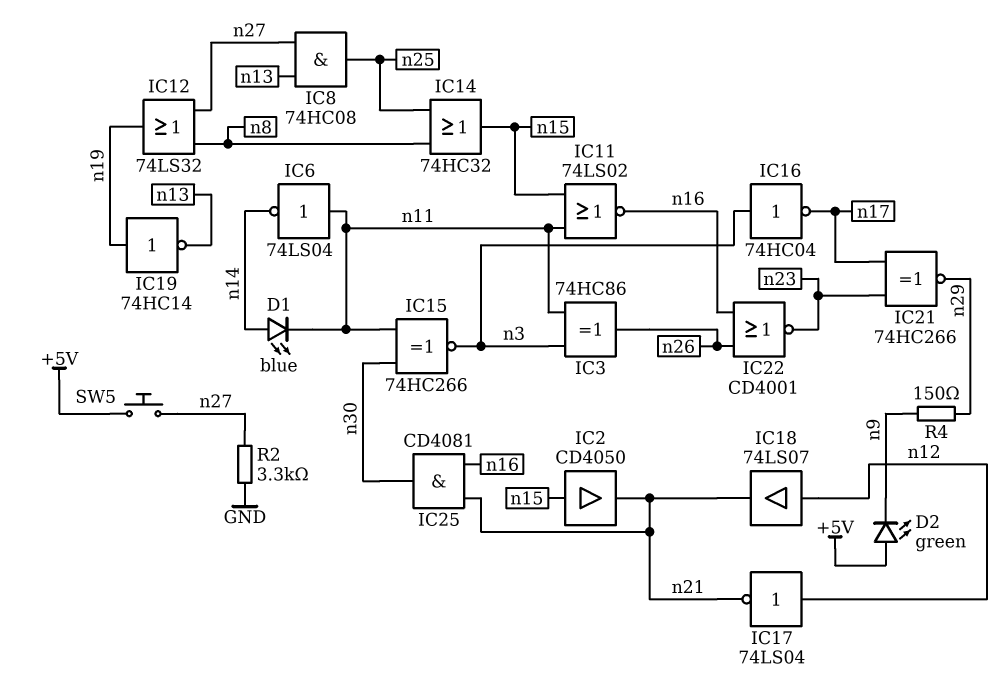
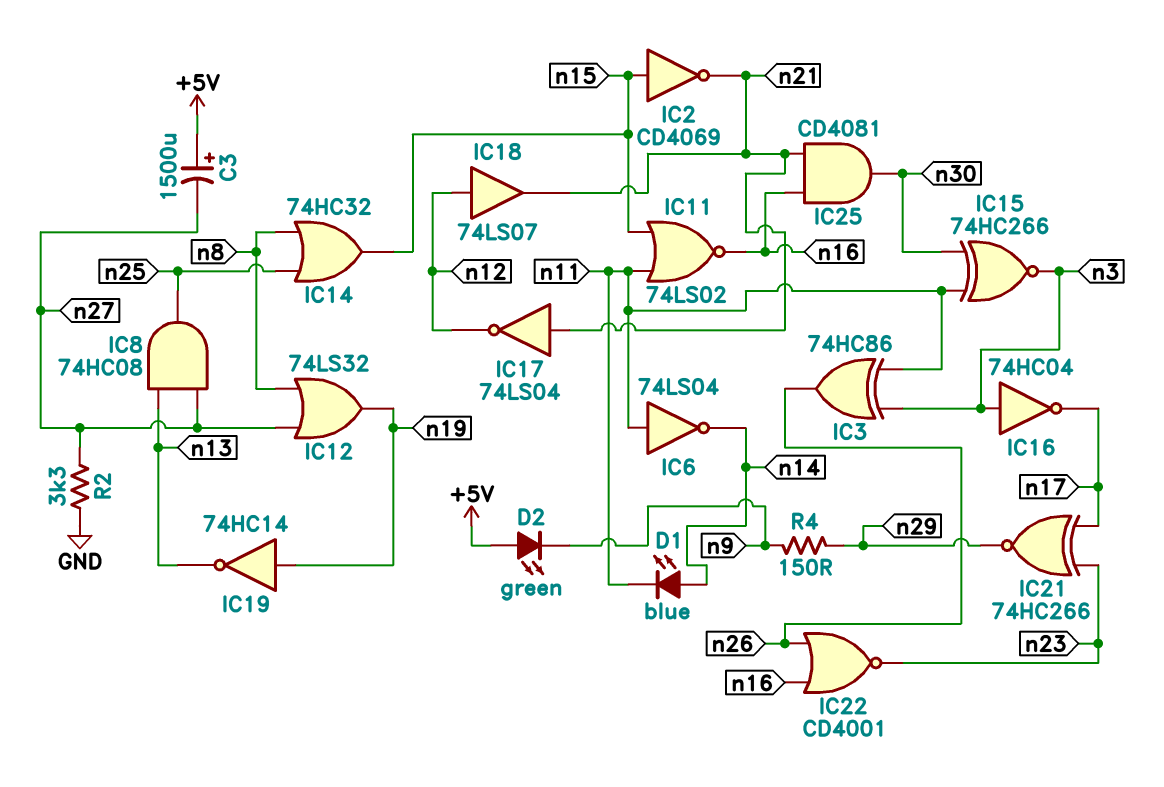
C3: none -> 1500uF (plus +5V, minus n27)
IC2: buffer CD4050 (in n15, out n21) -> NOT CD4069 (in n15, out n21)
IC17: NOT 74LS04 (in n12, out n21) -> NOT 74LS04 (in n21, out n12)
SW5: button (+5V, n27) -> none

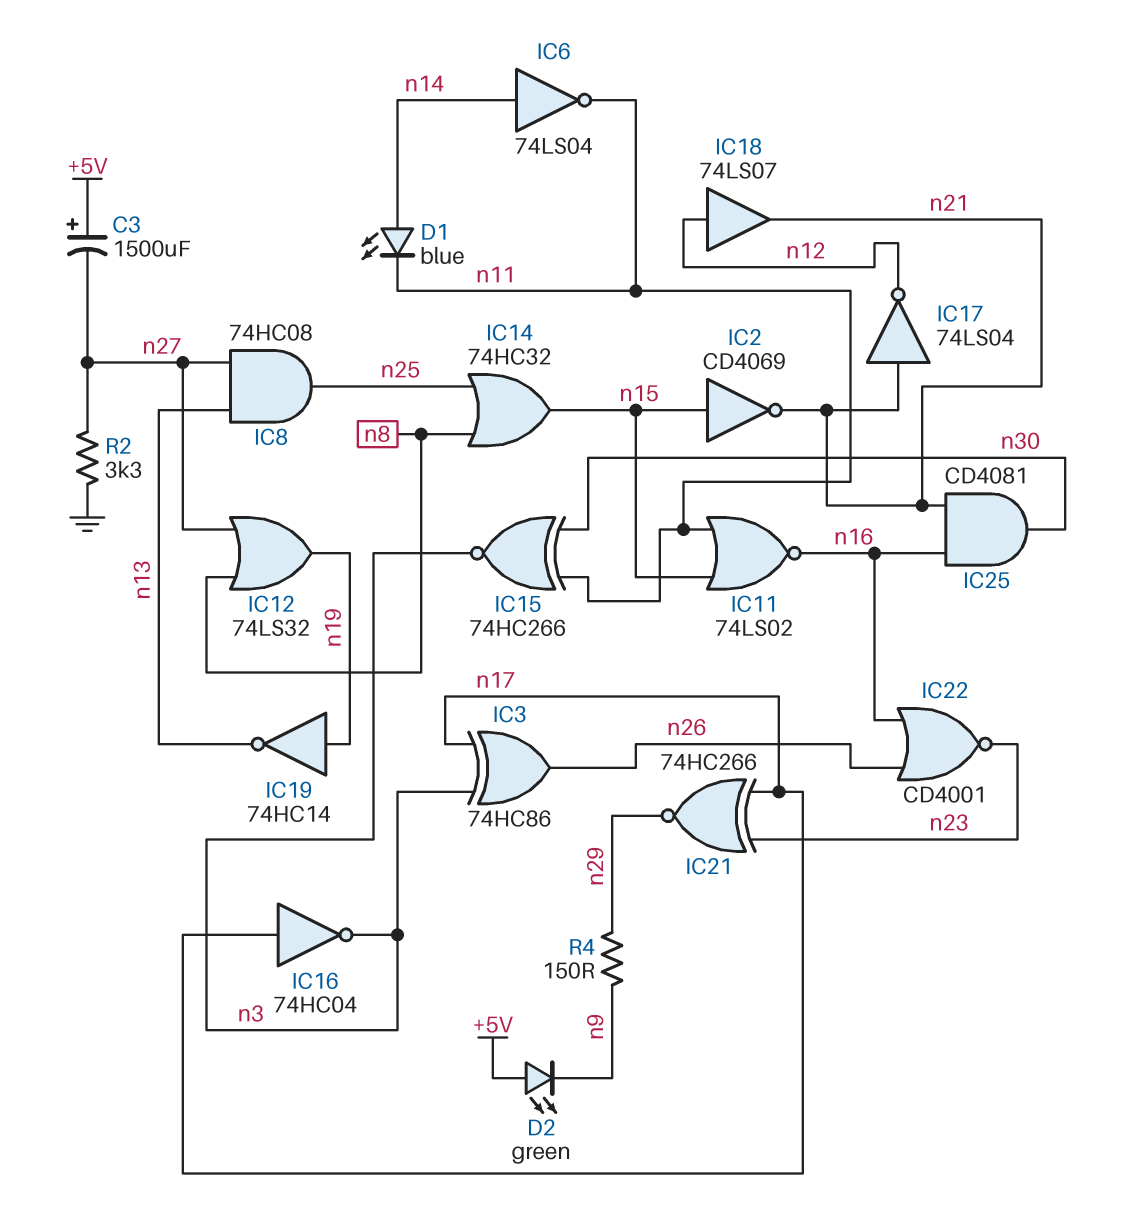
IC3: XOR 74HC86 (in n3, in n11, out n26) -> XOR 74HC86 (in n3, in n17, out n26)
IC6: NOT 74LS04 (in n11, out n14) -> NOT 74LS04 (in n14, out n11)
IC16: NOT 74HC04 (in n3, out n17) -> NOT 74HC04 (in n17, out n3)

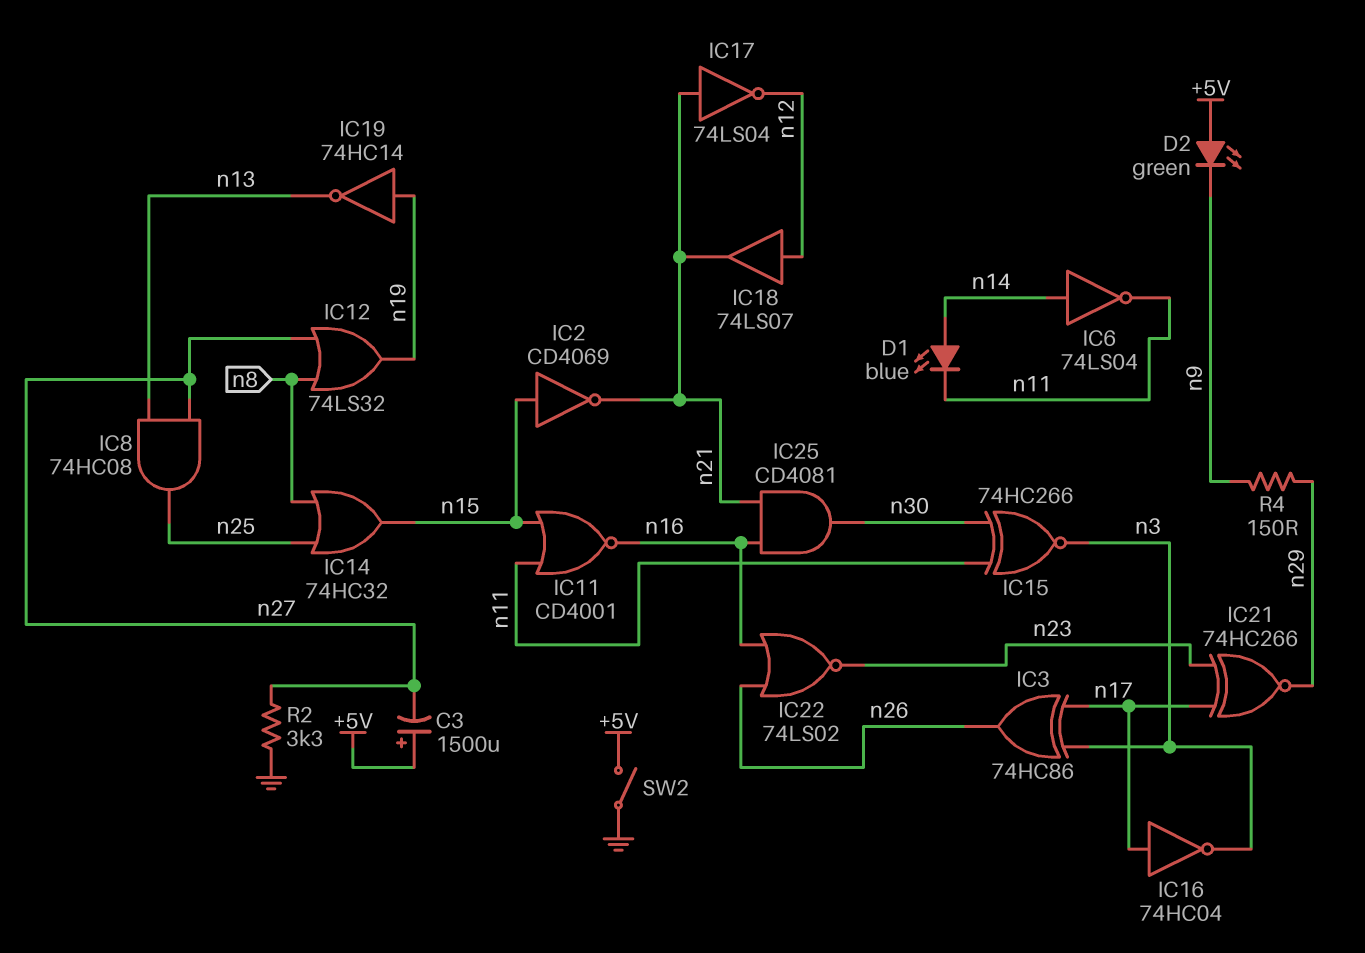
IC11: NOR 74LS02 (in n11, in n15, out n16) -> NOR CD4001 (in n11, in n15, out n16)
IC22: NOR CD4001 (in n16, in n26, out n23) -> NOR 74LS02 (in n16, in n26, out n23)
SW2: none -> switch (+5V, GND)

